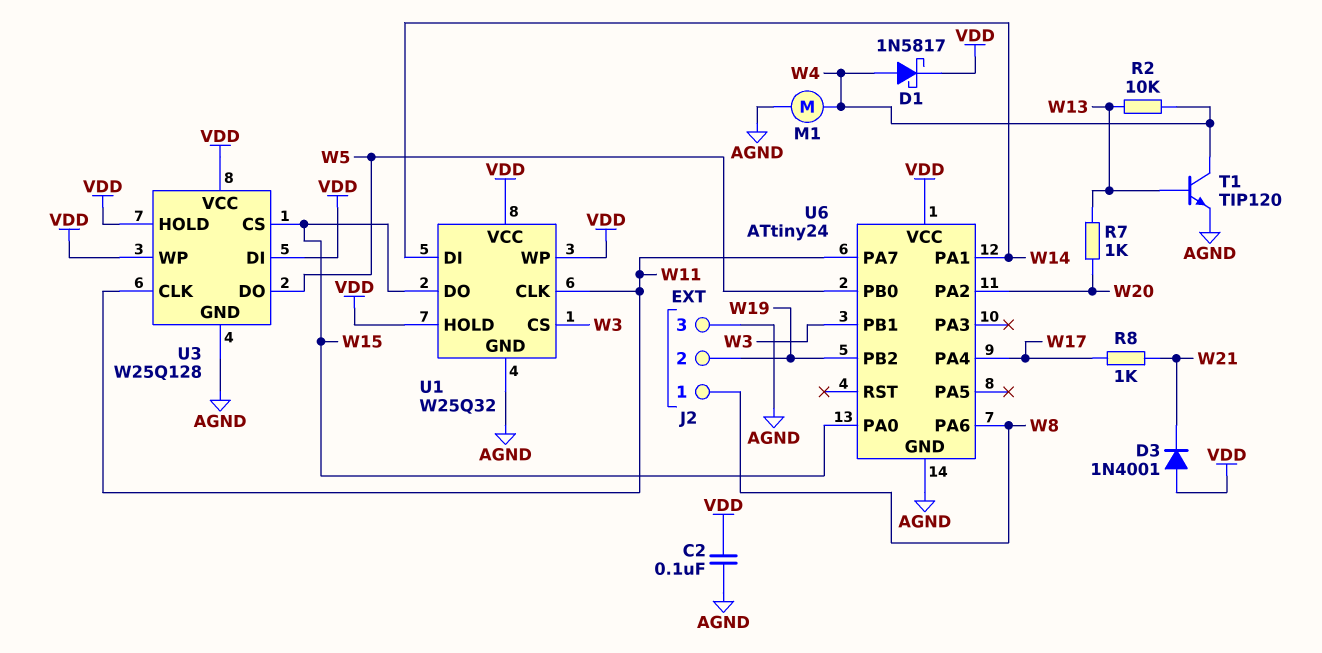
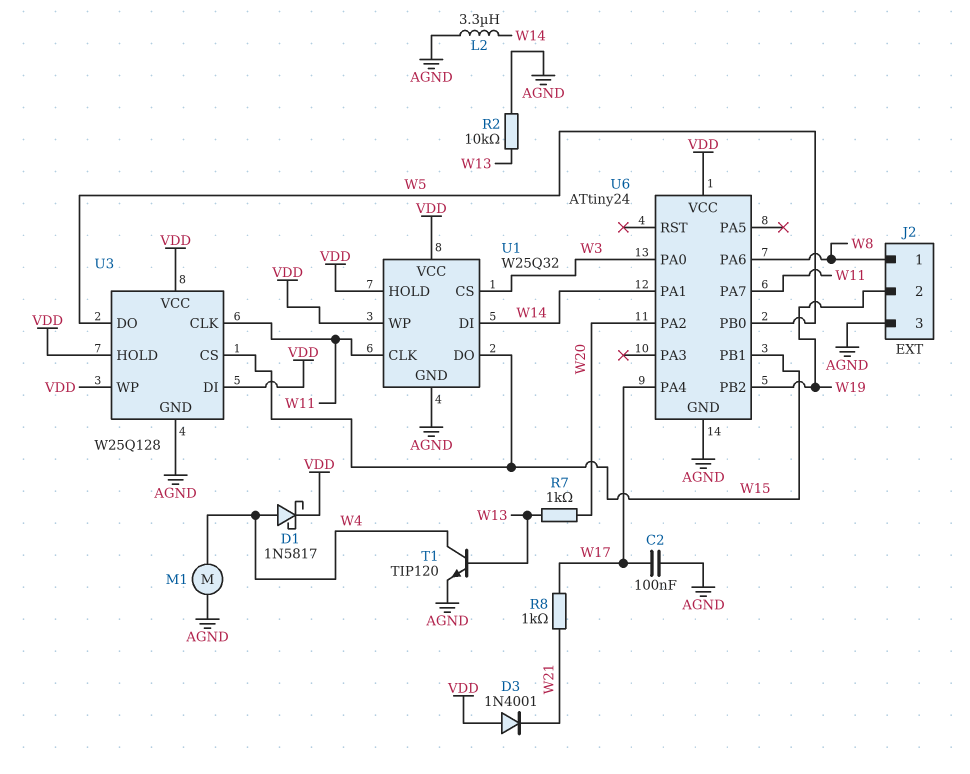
C2: 100nF (AGND, VDD) -> 100nF (AGND, W17)
L2: none -> 3.3uH (AGND, W14)
R2: 10k (W4, W13) -> 10k (AGND, W13)
U6 pin PA0: W15 -> W3
U6 pin PB1: W3 -> W15

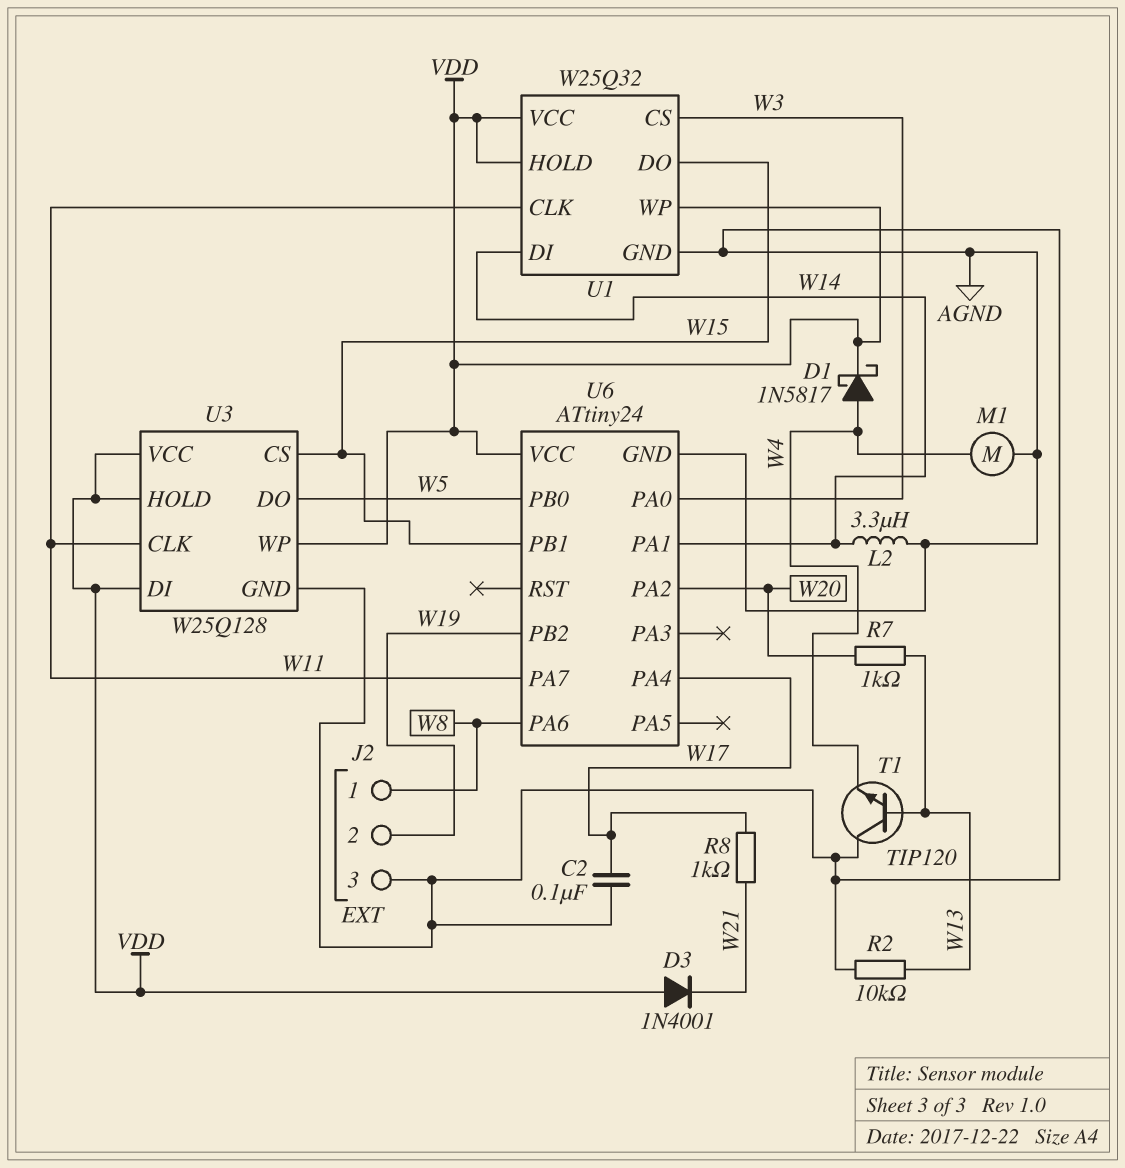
T1: NPN TIP120 (B W13, C W4, E AGND) -> NPN TIP120 (B W13, C AGND, E W4)

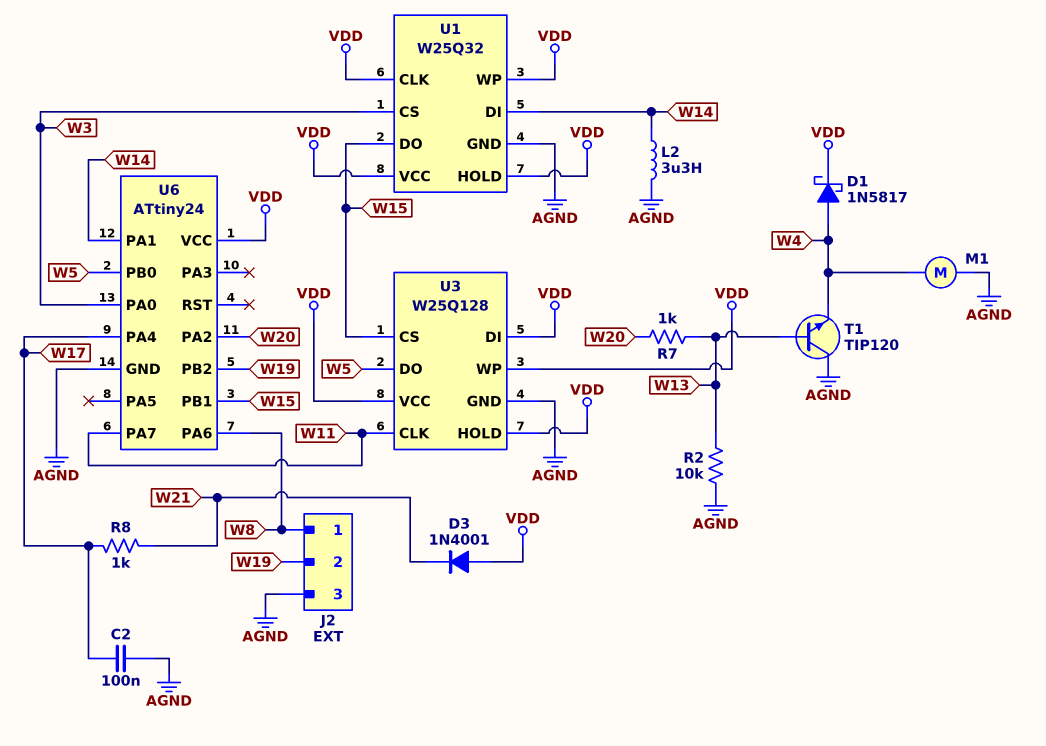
U1 pin CLK: W11 -> VDD

